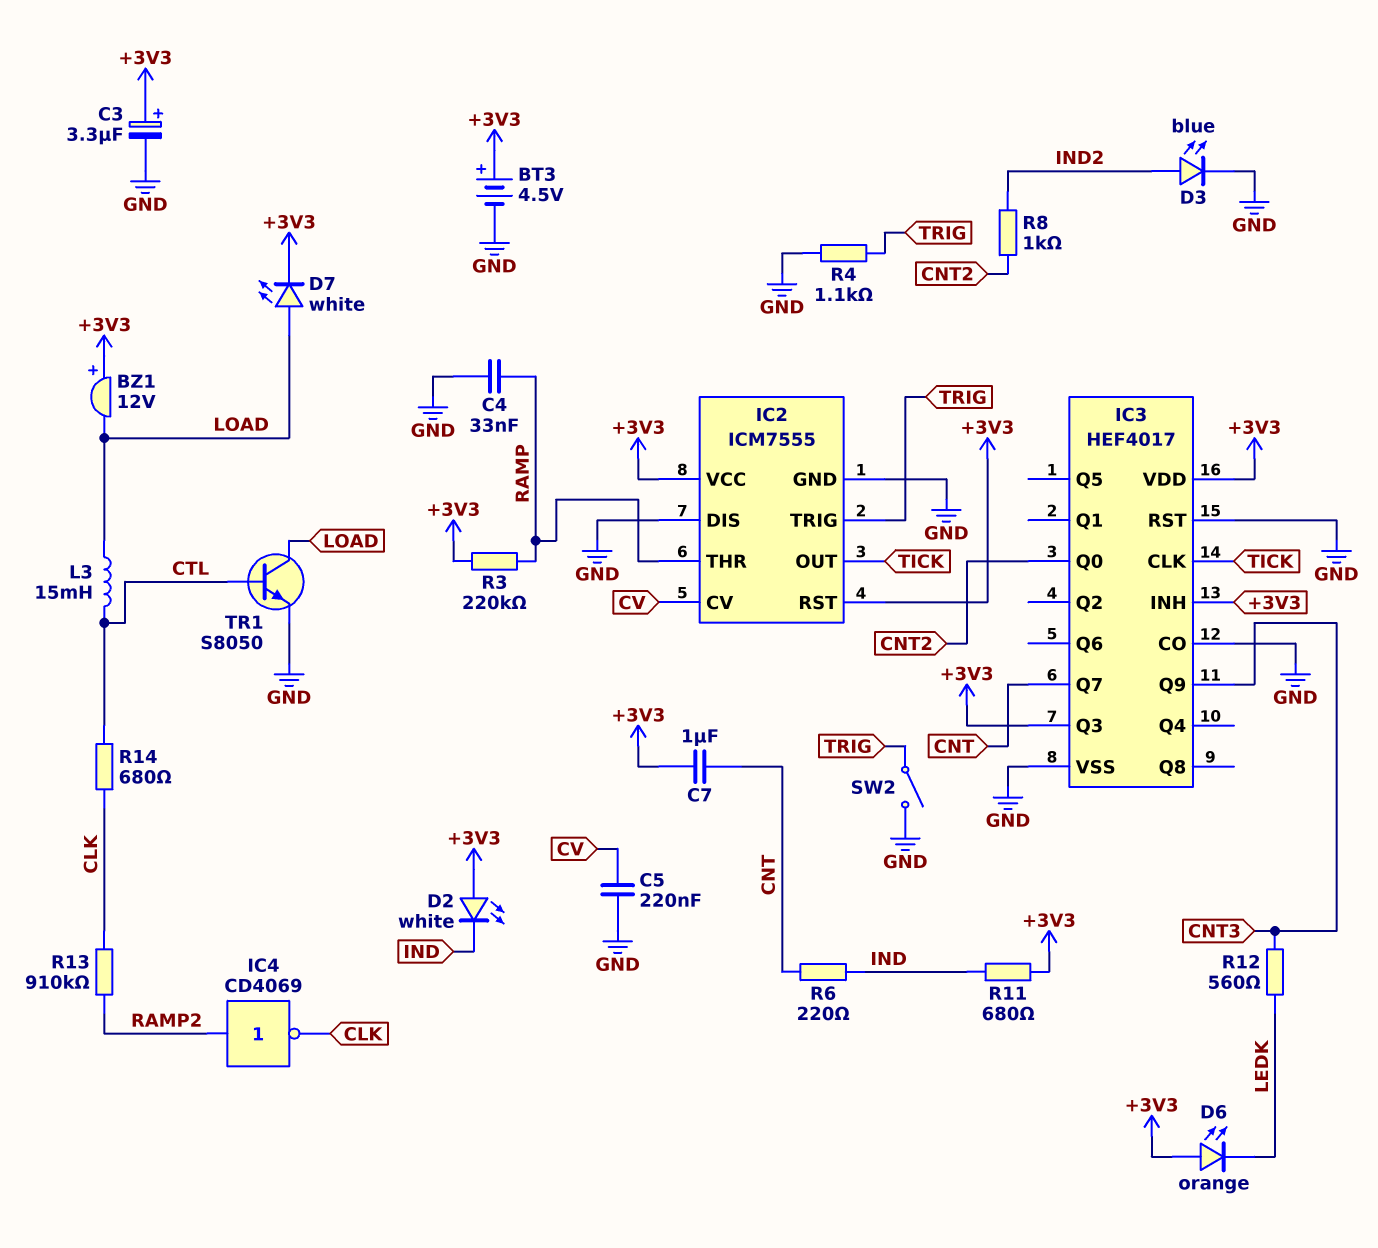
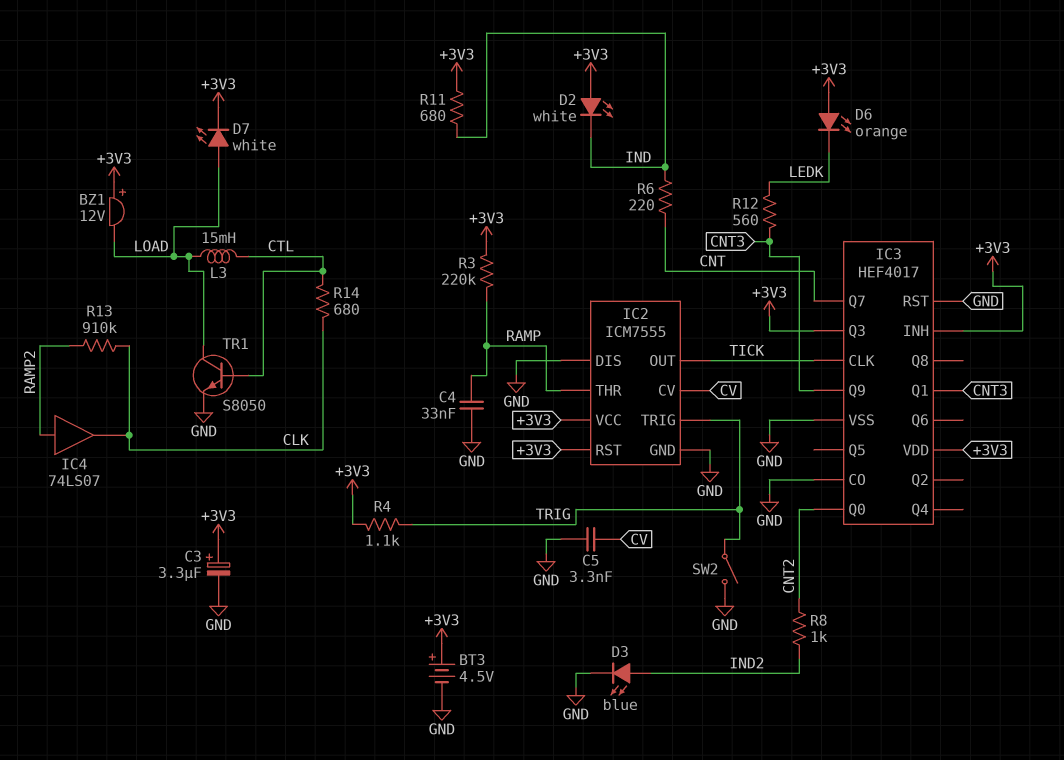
C5: 220nF (CV, GND) -> 3.3nF (CV, GND)
C7: 1uF (+3V3, CNT) -> none
IC3 pin Q1: none -> CNT3
IC4: NOT CD4069 (in RAMP2, out CLK) -> buffer 74LS07 (in RAMP2, out CLK)
R4: 1.1k (GND, TRIG) -> 1.1k (+3V3, TRIG)

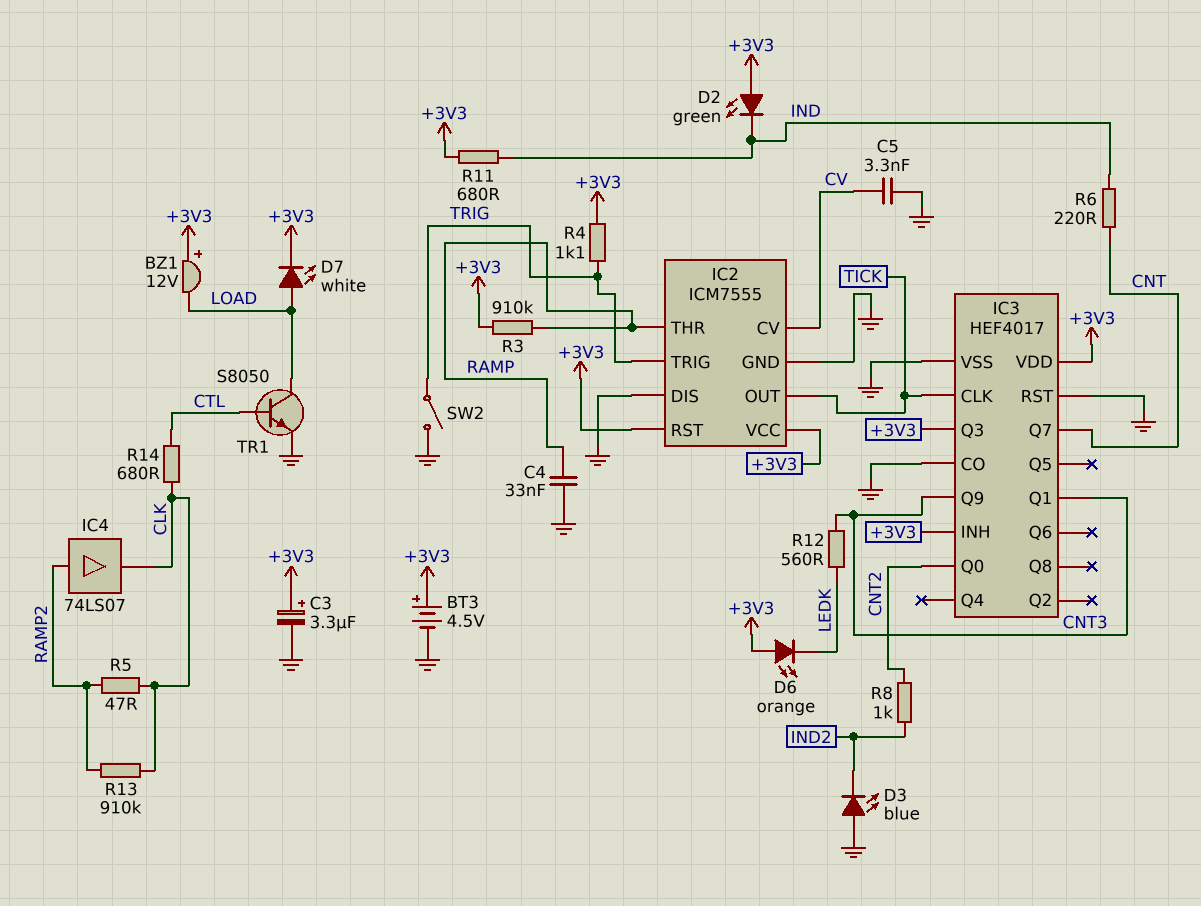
D2: LED white (A +3V3, K IND) -> LED green (A +3V3, K IND)
D3: LED blue (A IND2, K GND) -> LED blue (A GND, K IND2)
L3: 15mH (CTL, LOAD) -> none
R3: 220k (+3V3, RAMP) -> 910k (+3V3, RAMP)
R5: none -> 47 (CLK, RAMP2)

